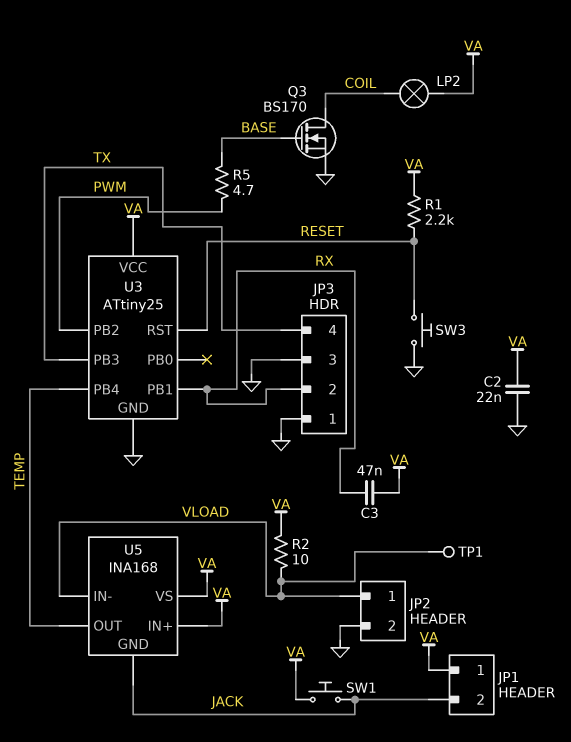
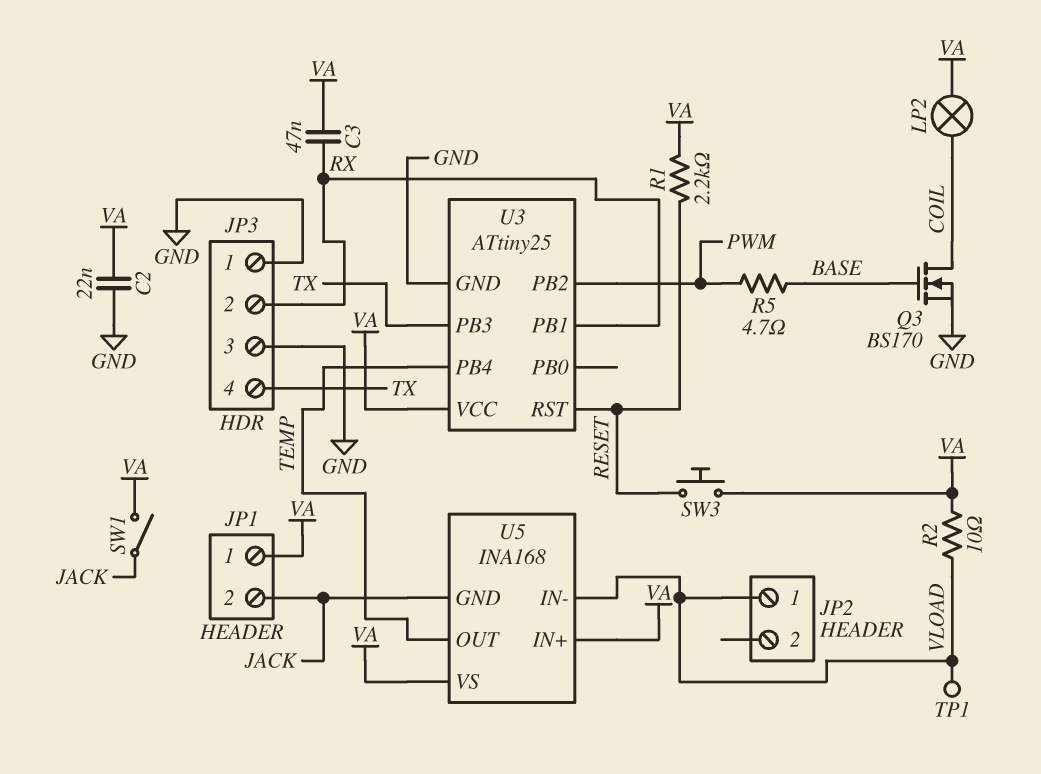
JP2 pin 2: GND -> none
SW1: button (JACK, VA) -> switch (JACK, VA)
SW3: button (GND, RESET) -> button (RESET, VA)

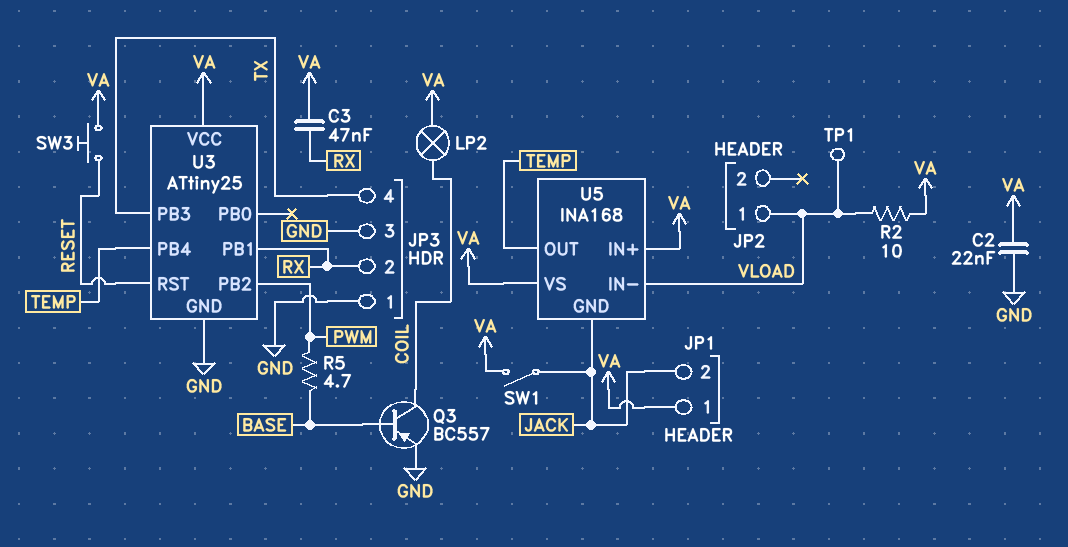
Q3: NMOS BS170 (G BASE, D COIL, S GND) -> PNP BC557 (B BASE, C COIL, E GND)
R1: 2.2k (RESET, VA) -> none

